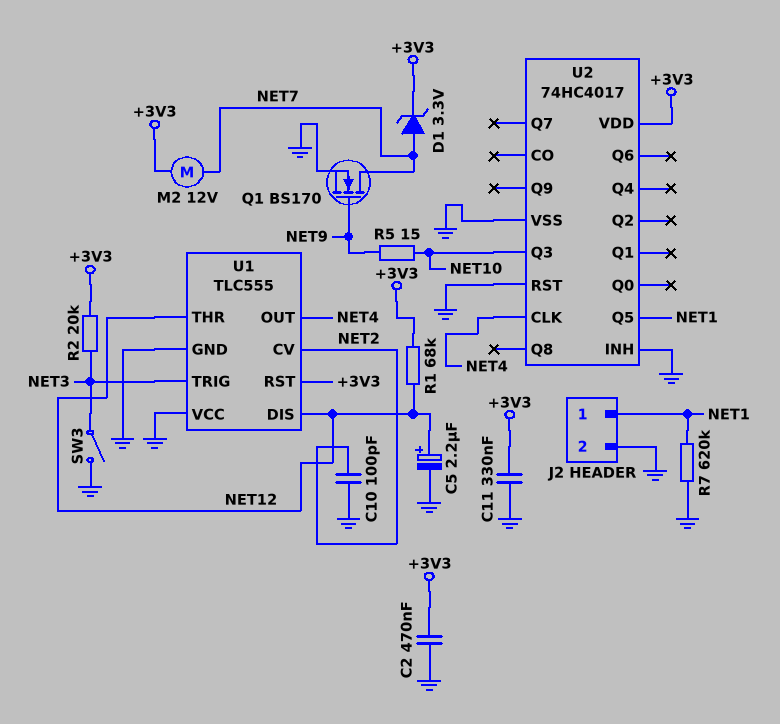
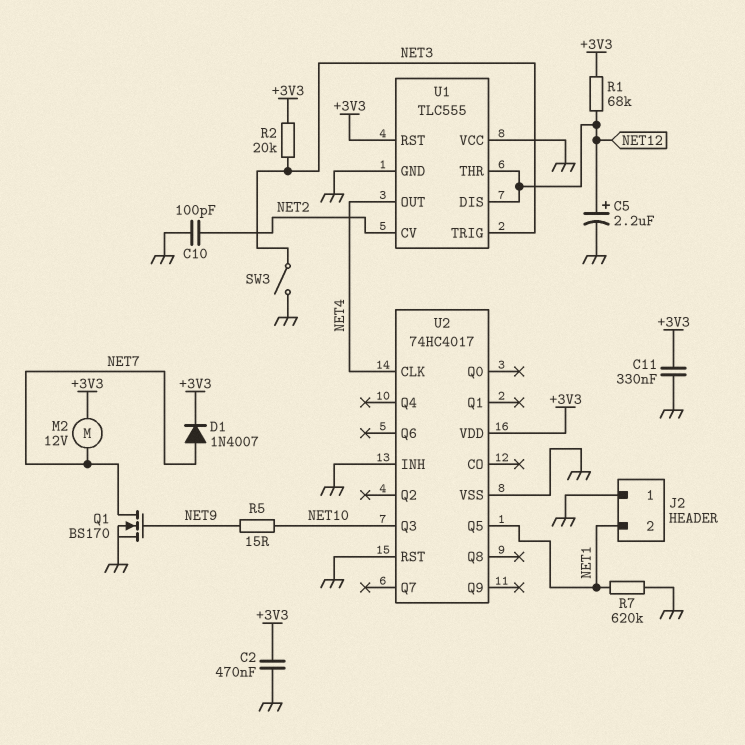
D1: zener 3.3V (A NET7, K +3V3) -> diode 1N4007 (A NET7, K +3V3)
J2 pin 1: NET1 -> GND
J2 pin 2: GND -> NET1

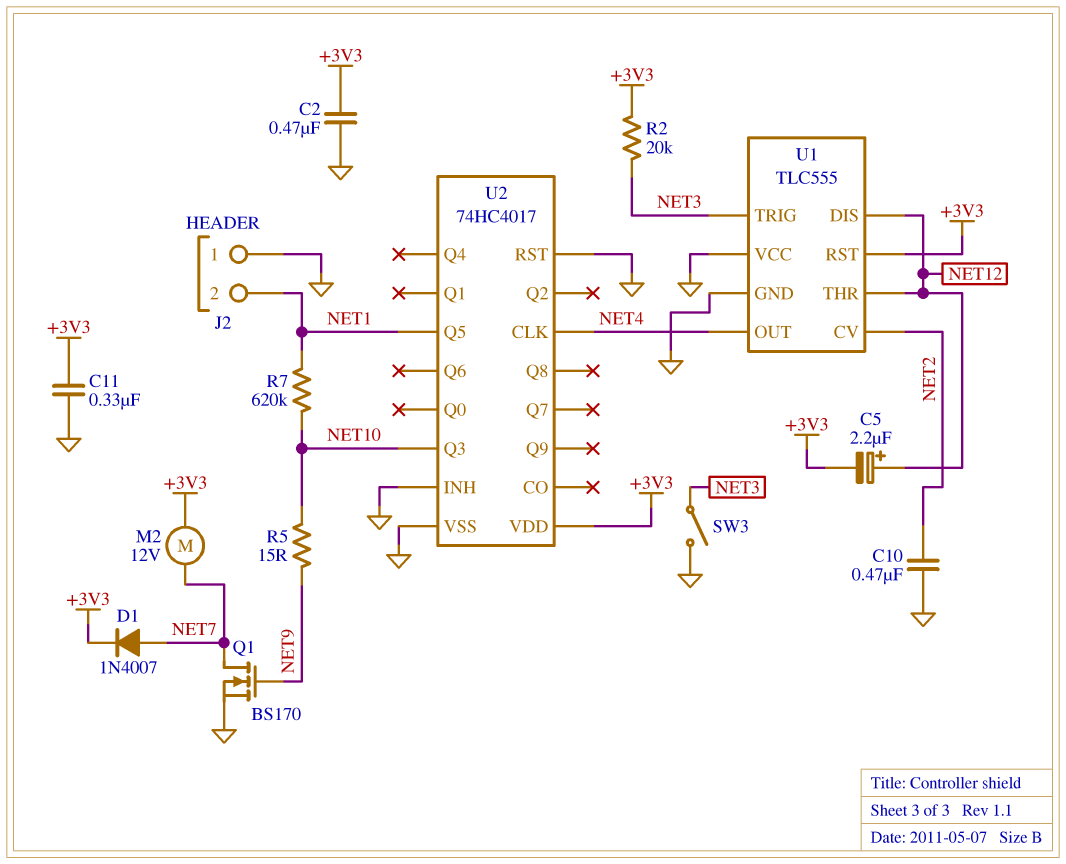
C5: 2.2uF (plus NET12, minus GND) -> 2.2uF (plus NET12, minus +3V3)
C10: 100pF (GND, NET2) -> 470nF (GND, NET2)
R1: 68k (+3V3, NET12) -> none
R7: 620k (GND, NET1) -> 620k (NET1, NET10)

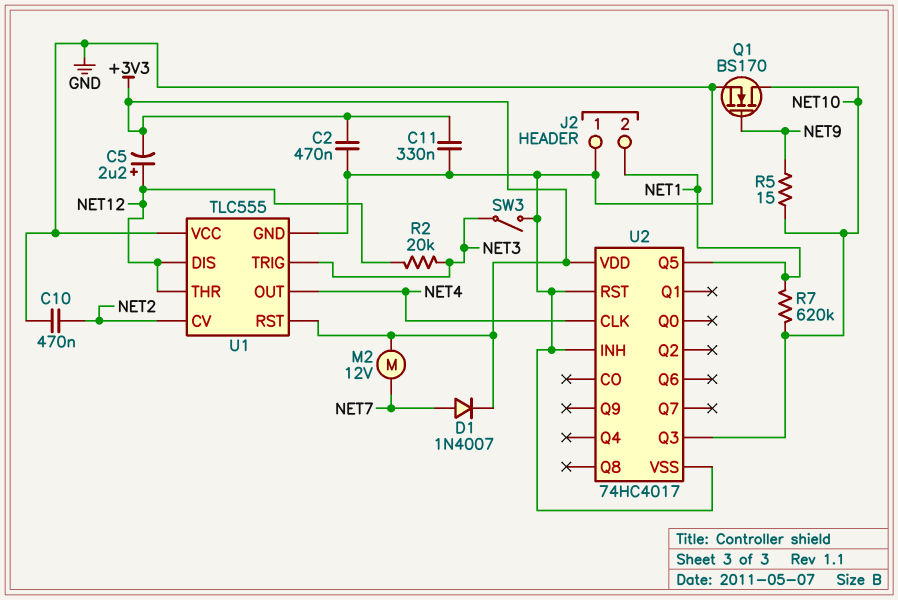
Q1: NMOS BS170 (G NET9, D NET7, S GND) -> NMOS BS170 (G NET9, D NET10, S GND)
R2: 20k (+3V3, NET3) -> 20k (NET3, NET12)

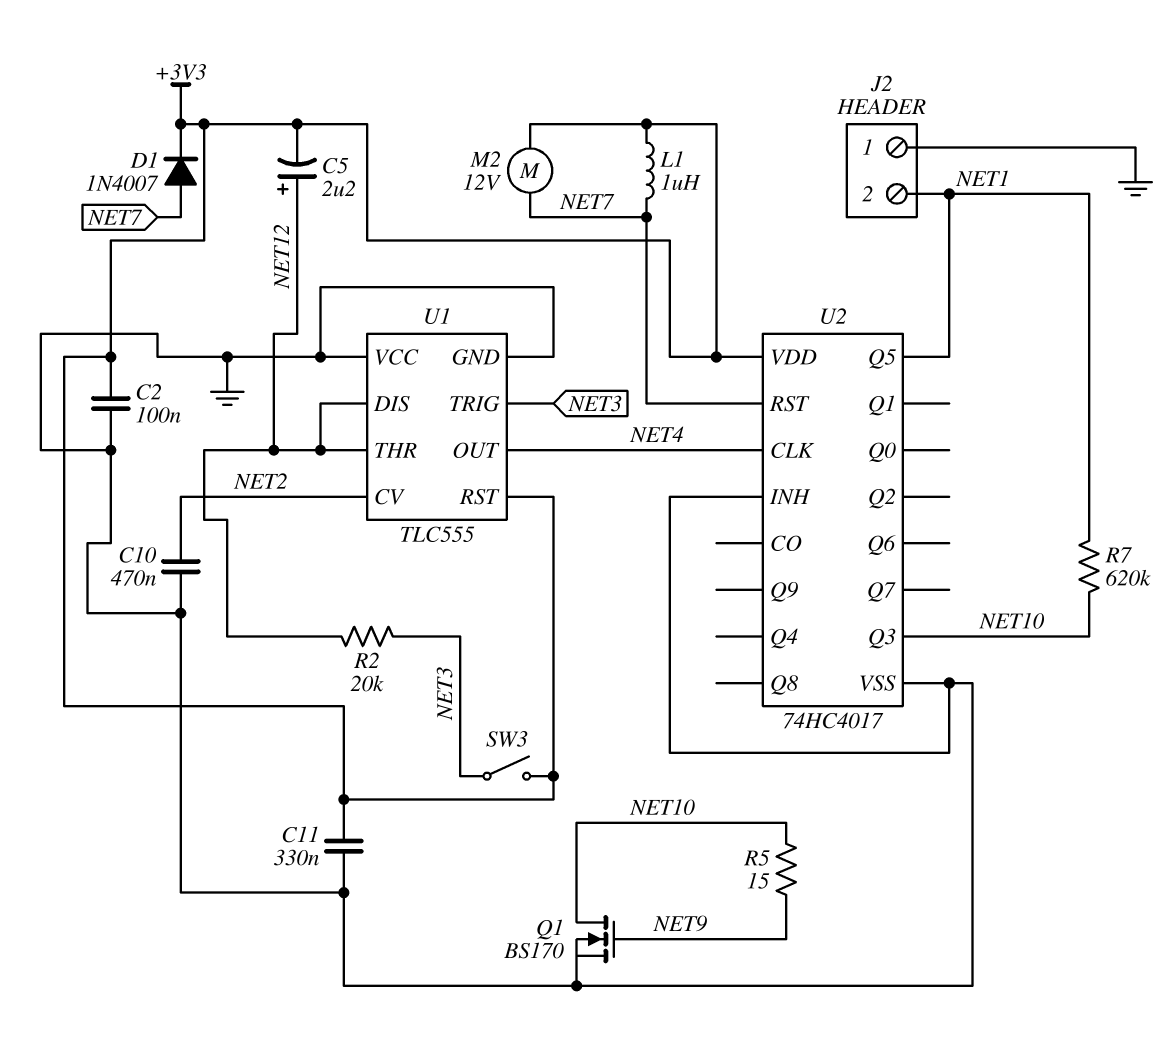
C2: 470nF (+3V3, GND) -> 100nF (+3V3, GND)
L1: none -> 1uH (+3V3, NET7)
SW3: switch (GND, NET3) -> switch (+3V3, NET3)
U2 pin RST: GND -> NET7

